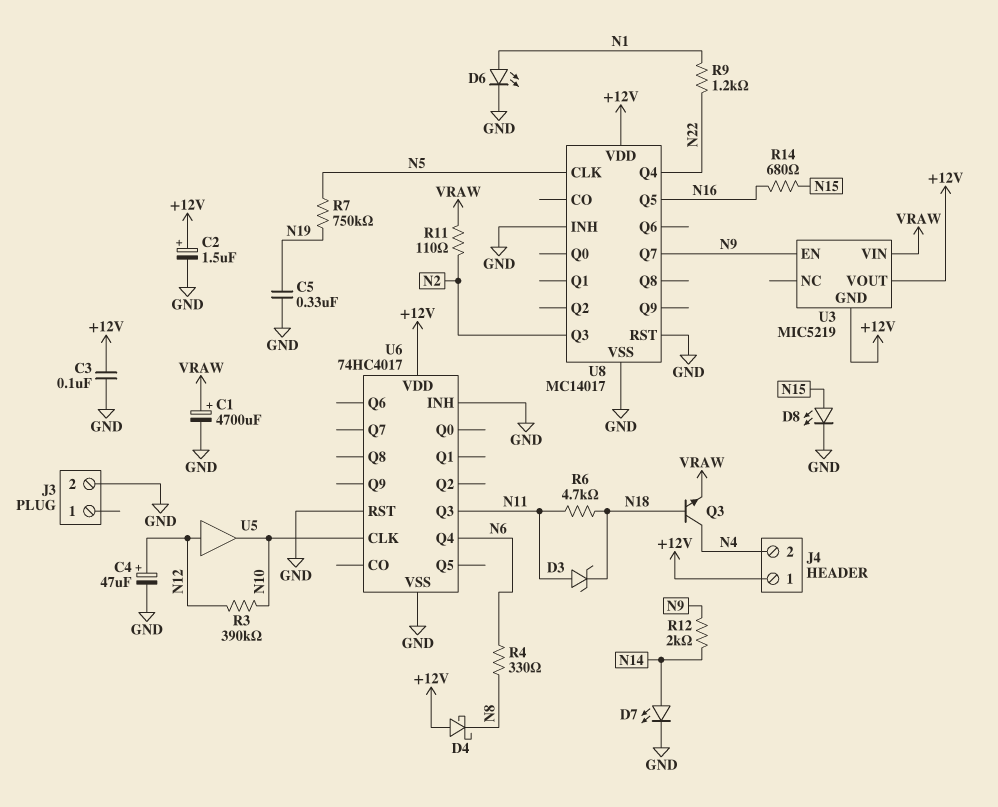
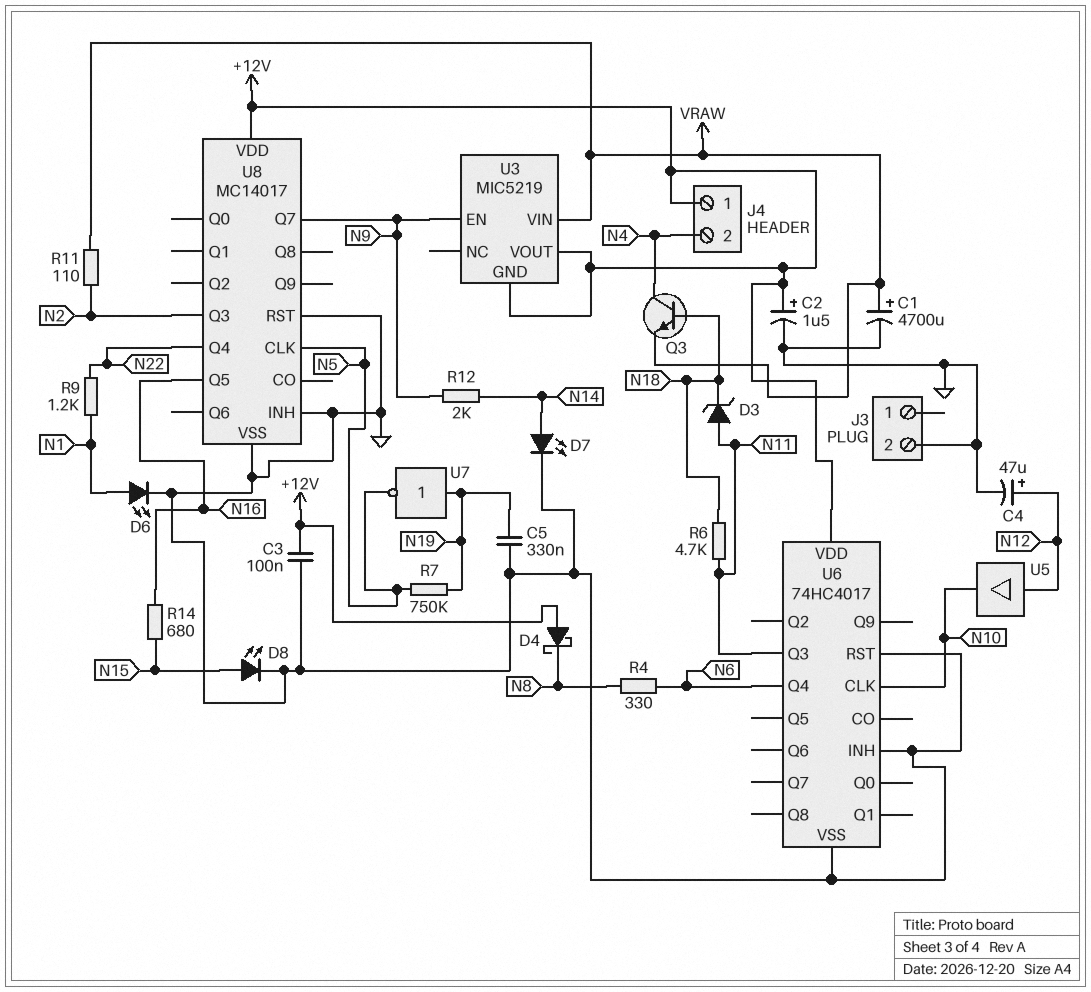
R3: 390k (N10, N12) -> none
U7: none -> NOT (in N19, out N5)

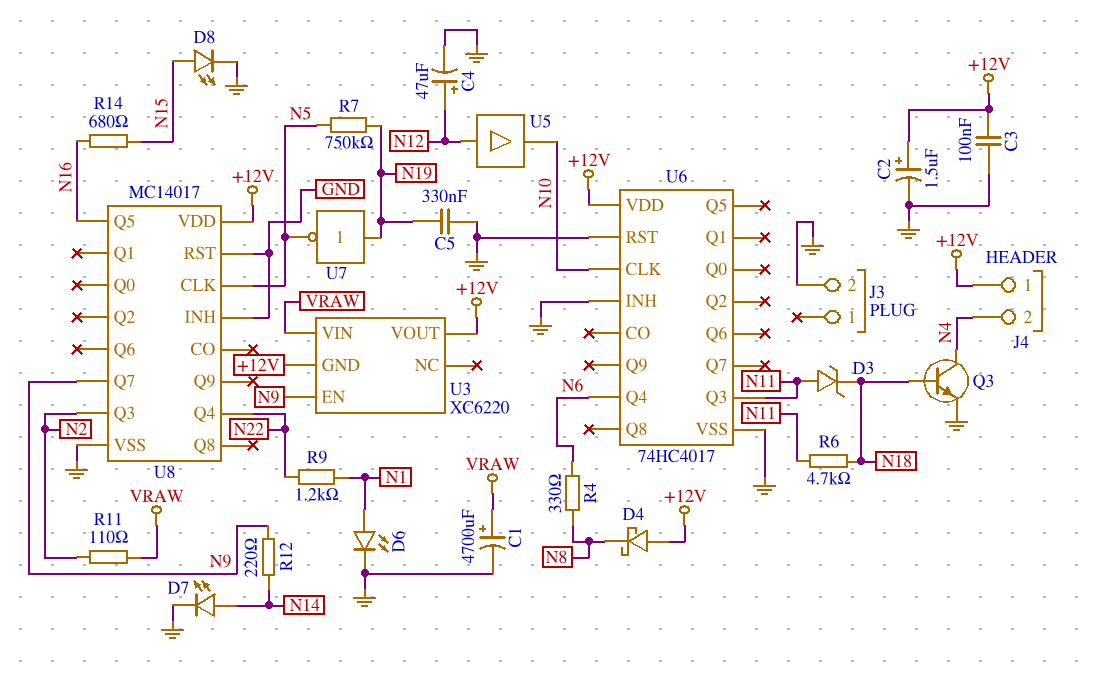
Q3: NPN (B N18, C N4, E VRAW) -> NPN (B N18, C N4, E GND)
R12: 2k (N9, N14) -> 220 (N9, N14)
U3: MIC5219 -> XC6220

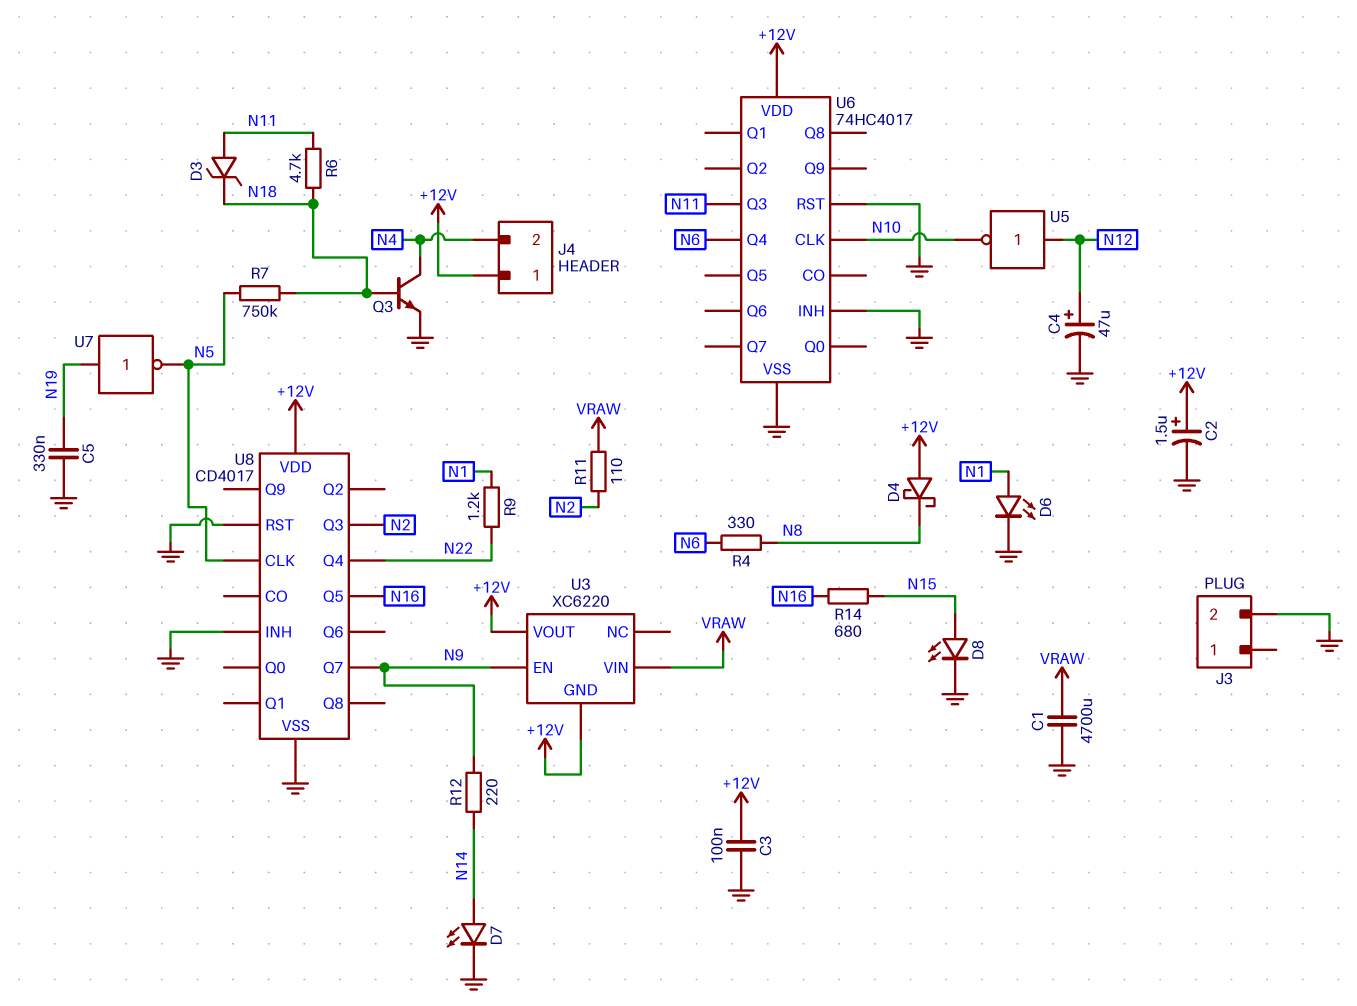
C1: 4700uF (plus VRAW, minus GND) -> 4700uF (GND, VRAW)
R7: 750k (N5, N19) -> 750k (N5, N18)
U5: buffer (in N12, out N10) -> NOT (in N12, out N10)
U8: MC14017 -> CD4017

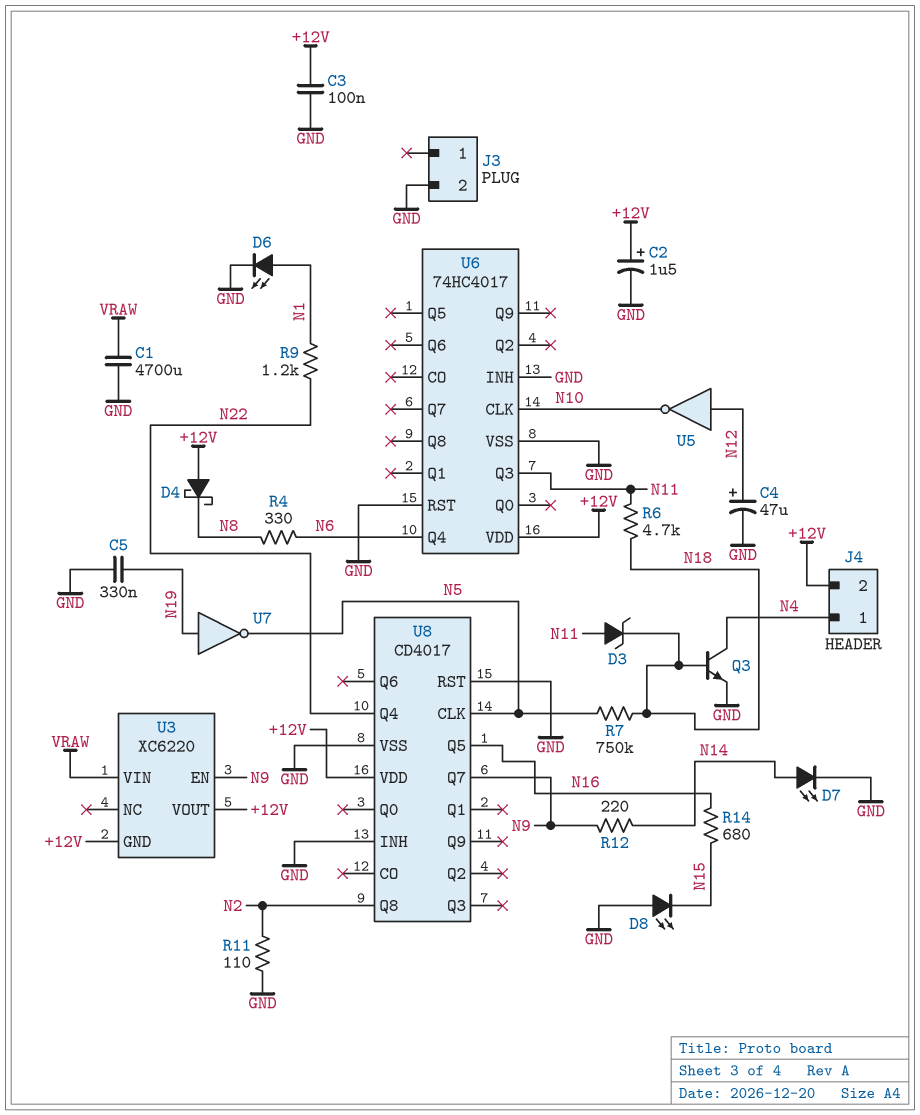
D8: LED (A N15, K GND) -> LED (A GND, K N15)
J4 pin 1: +12V -> N4
J4 pin 2: N4 -> +12V
R11: 110 (N2, VRAW) -> 110 (GND, N2)
U8 pin Q3: N2 -> none
U8 pin Q8: none -> N2

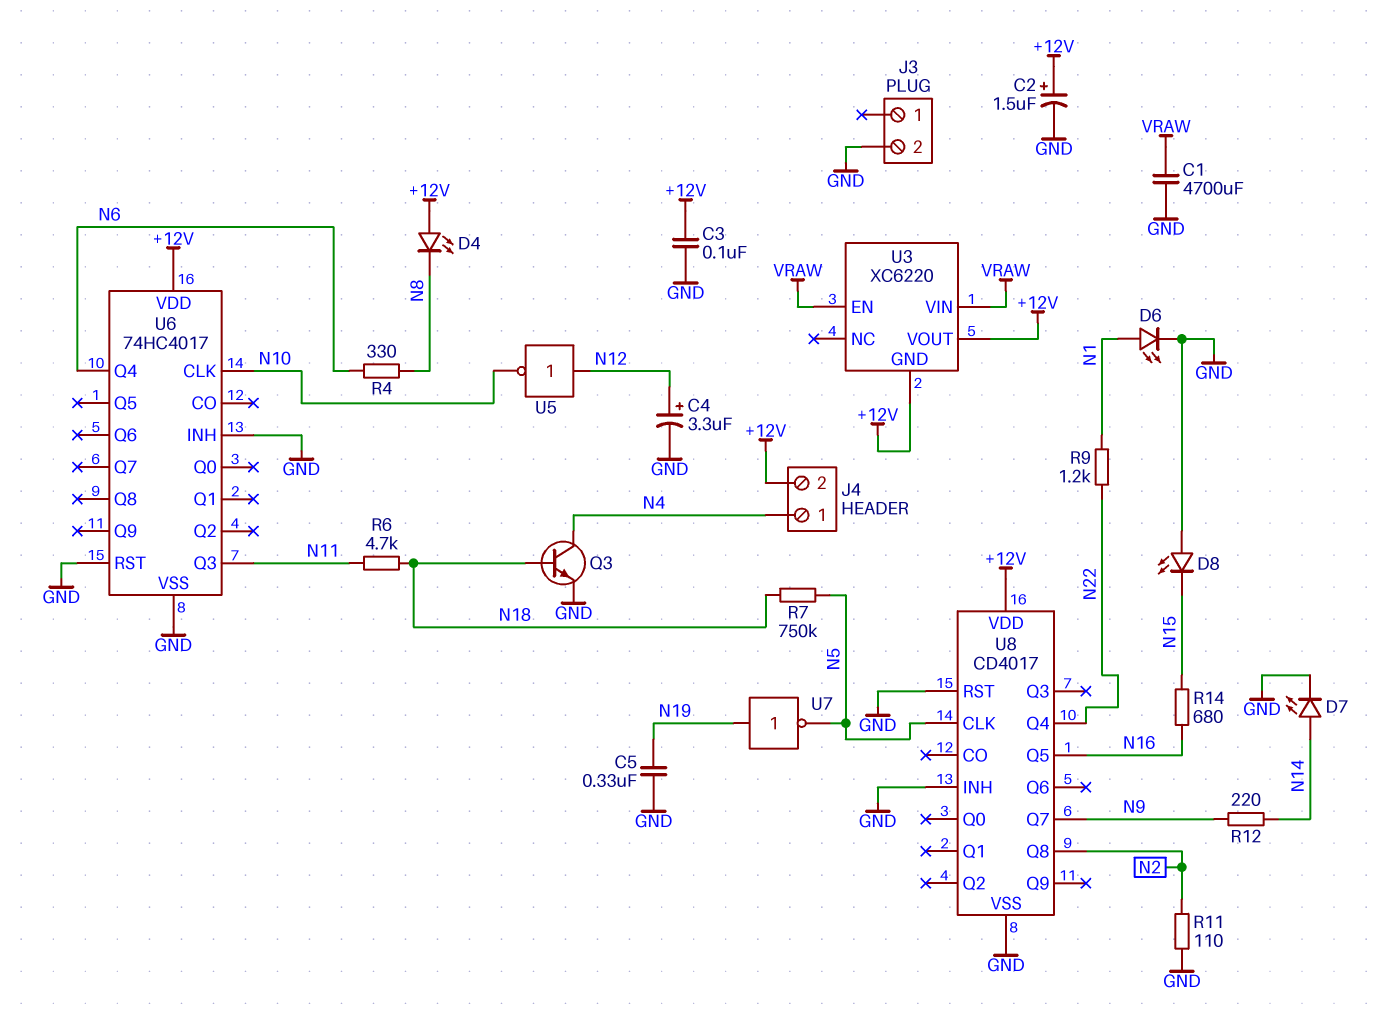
C4: 47uF (plus N12, minus GND) -> 3.3uF (plus N12, minus GND)
D3: zener (A N11, K N18) -> none
D4: schottky (A +12V, K N8) -> LED (A +12V, K N8)
U3 pin EN: N9 -> VRAW

